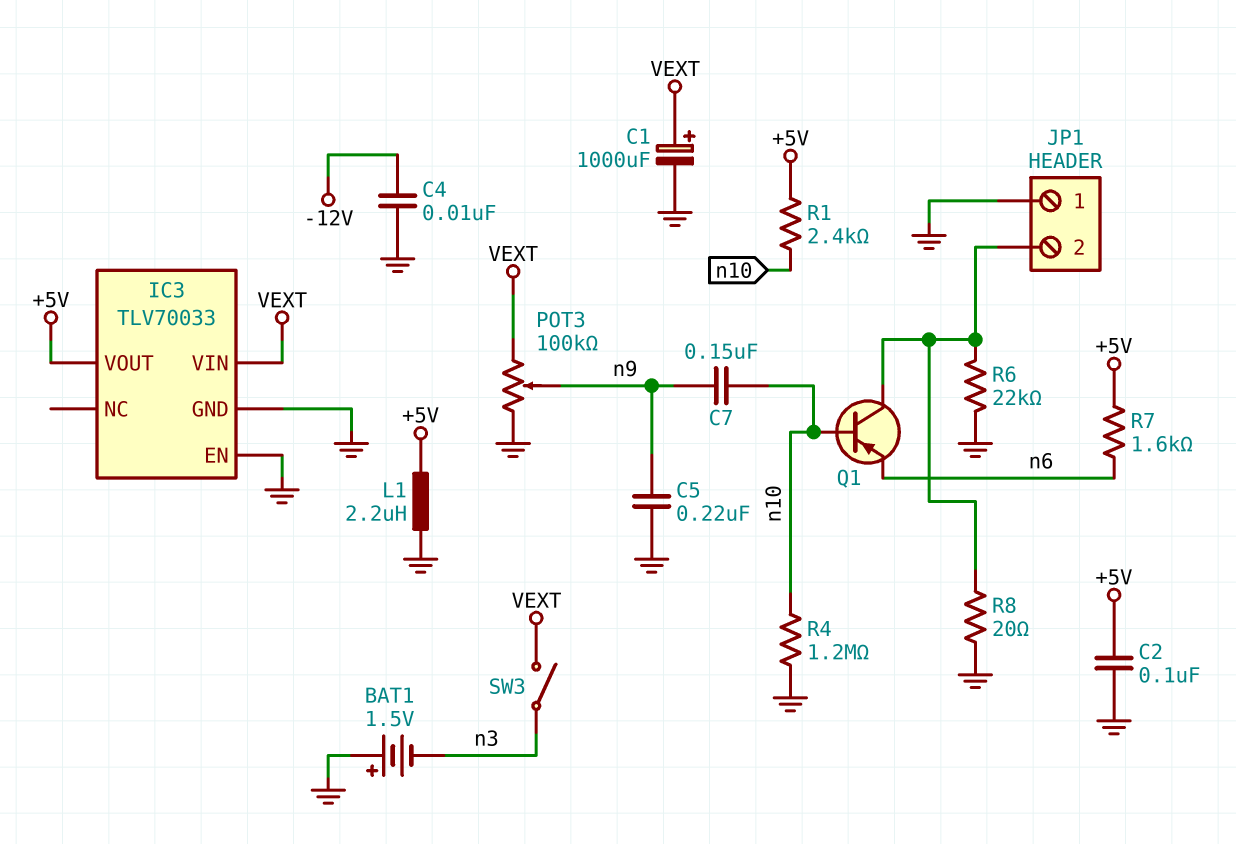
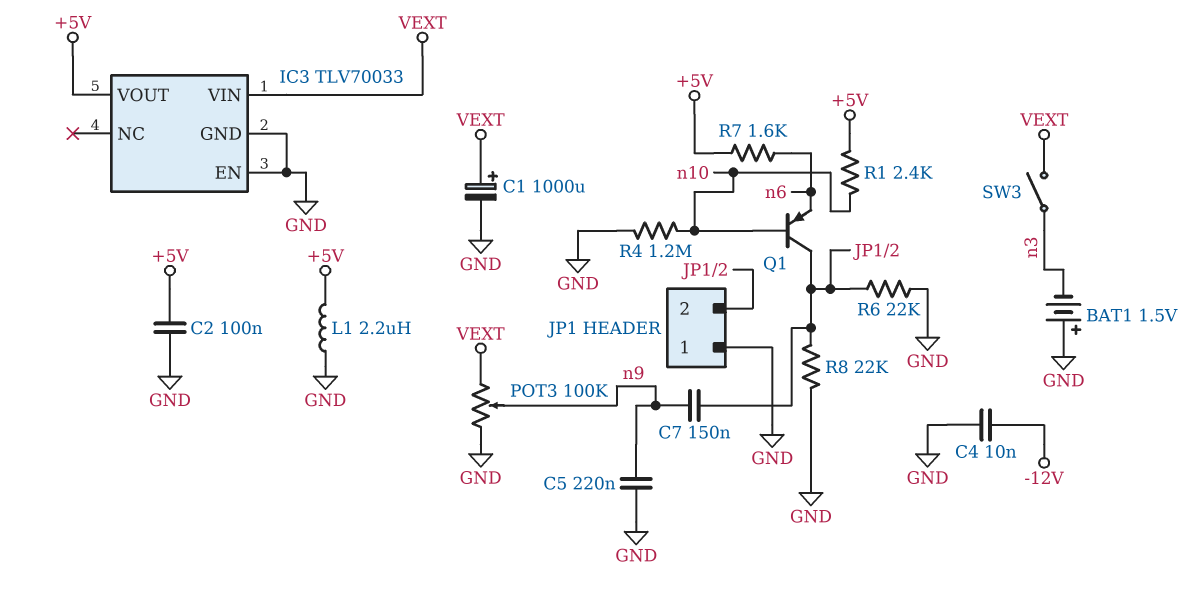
C7: 150nF (n9, n10) -> 150nF (JP1/2, n9)
R8: 20 (GND, JP1/2) -> 22k (GND, JP1/2)

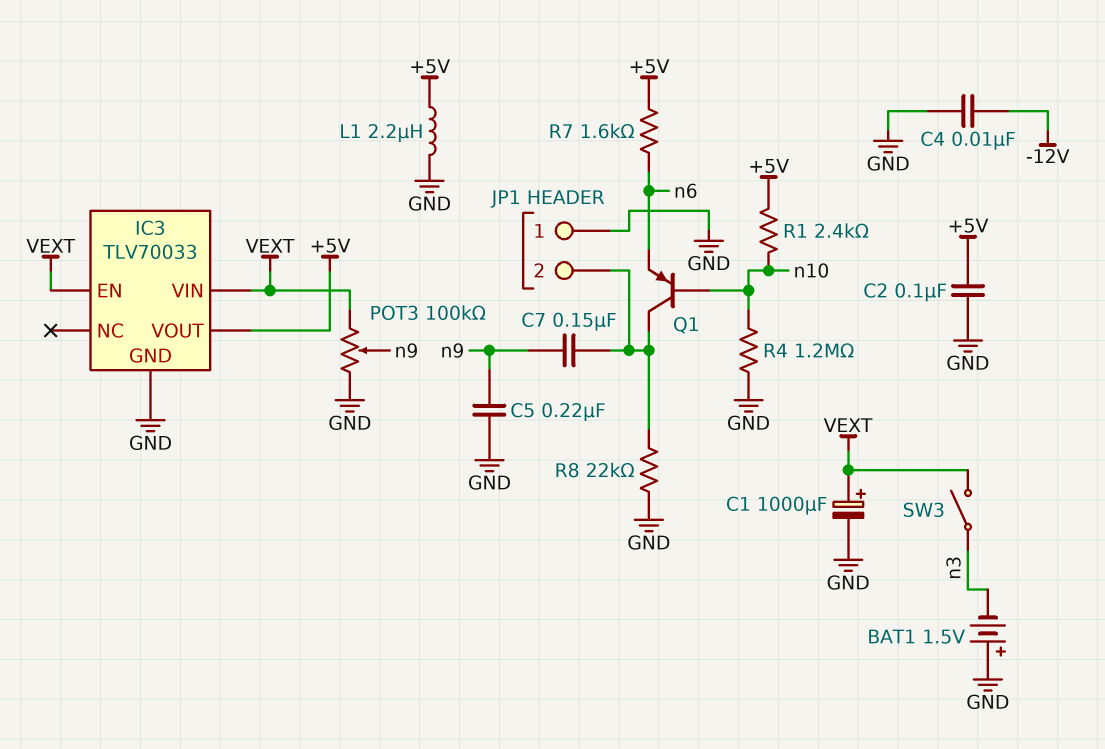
IC3 pin EN: GND -> VEXT
R6: 22k (GND, JP1/2) -> none

